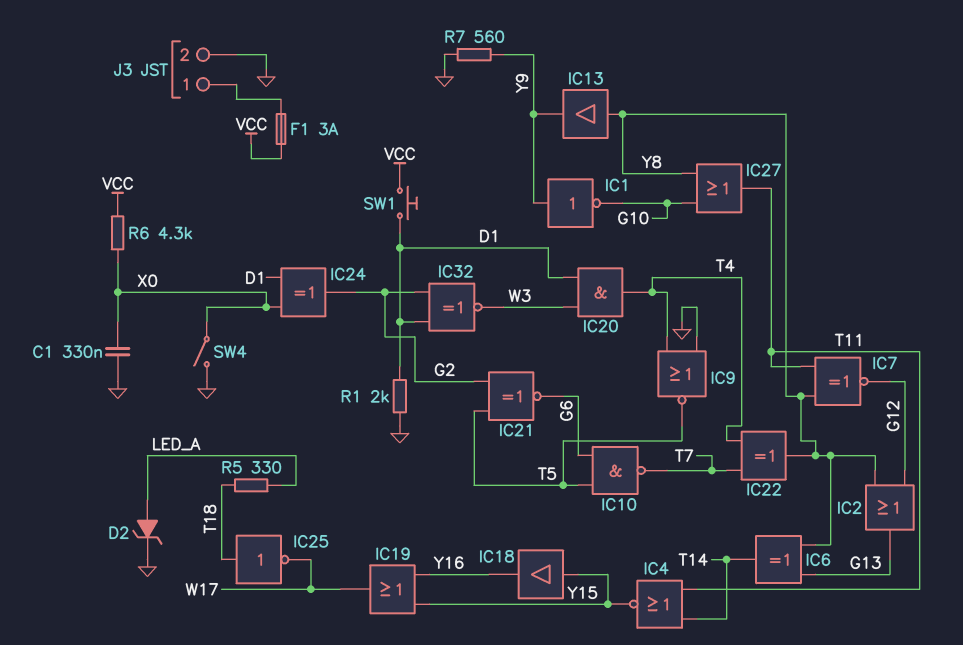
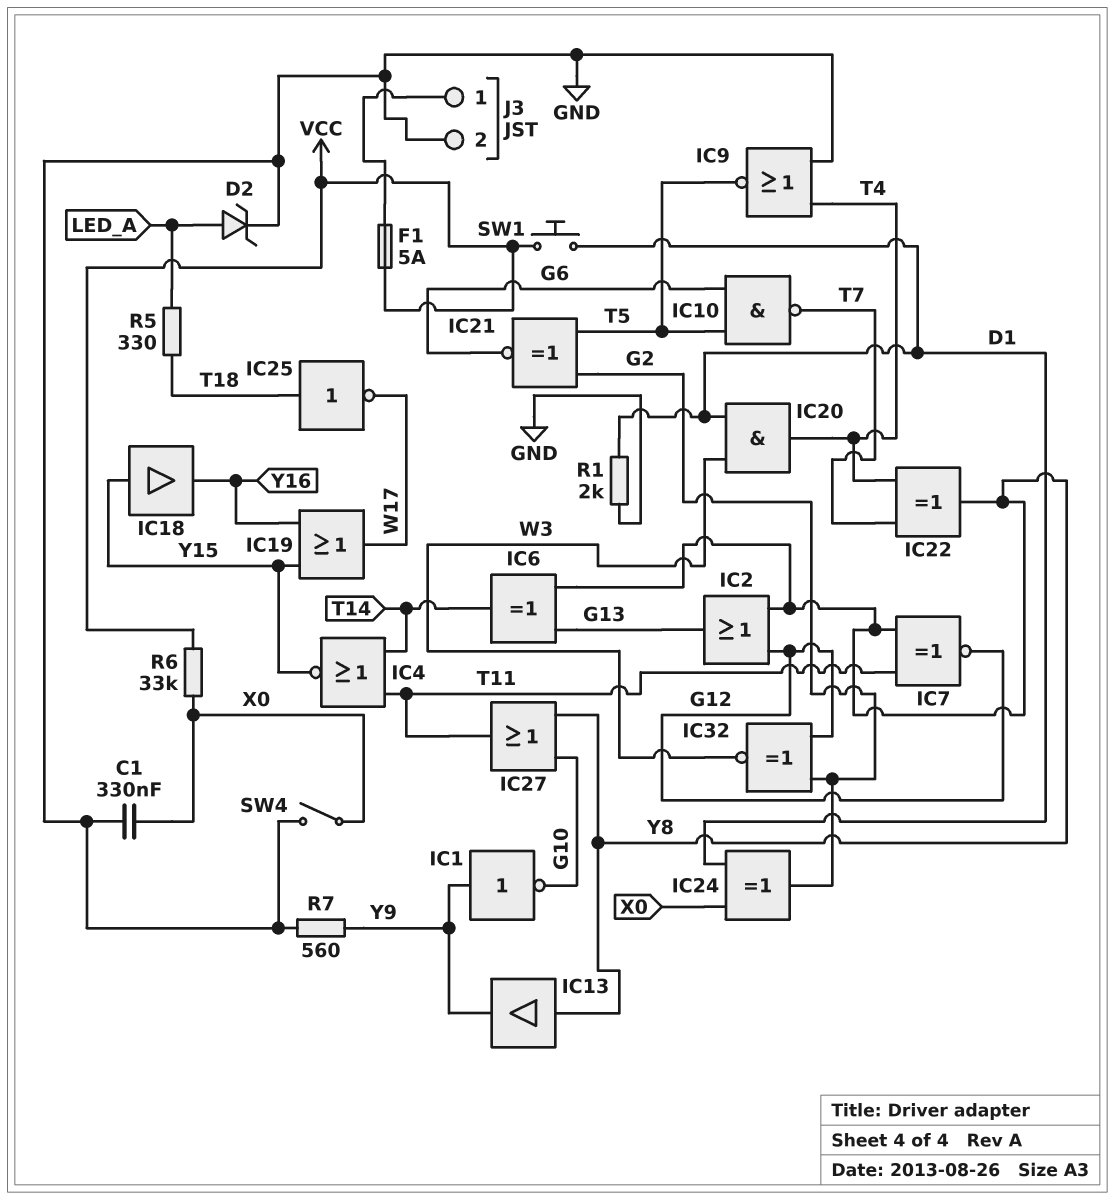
F1: 3A (J3/1, VCC) -> 5A (J3/1, VCC)
IC32: XNOR (in D1, in G2, out W3) -> XNOR (in G2, in G12, out W3)
R6: 4.3k (VCC, X0) -> 33k (VCC, X0)

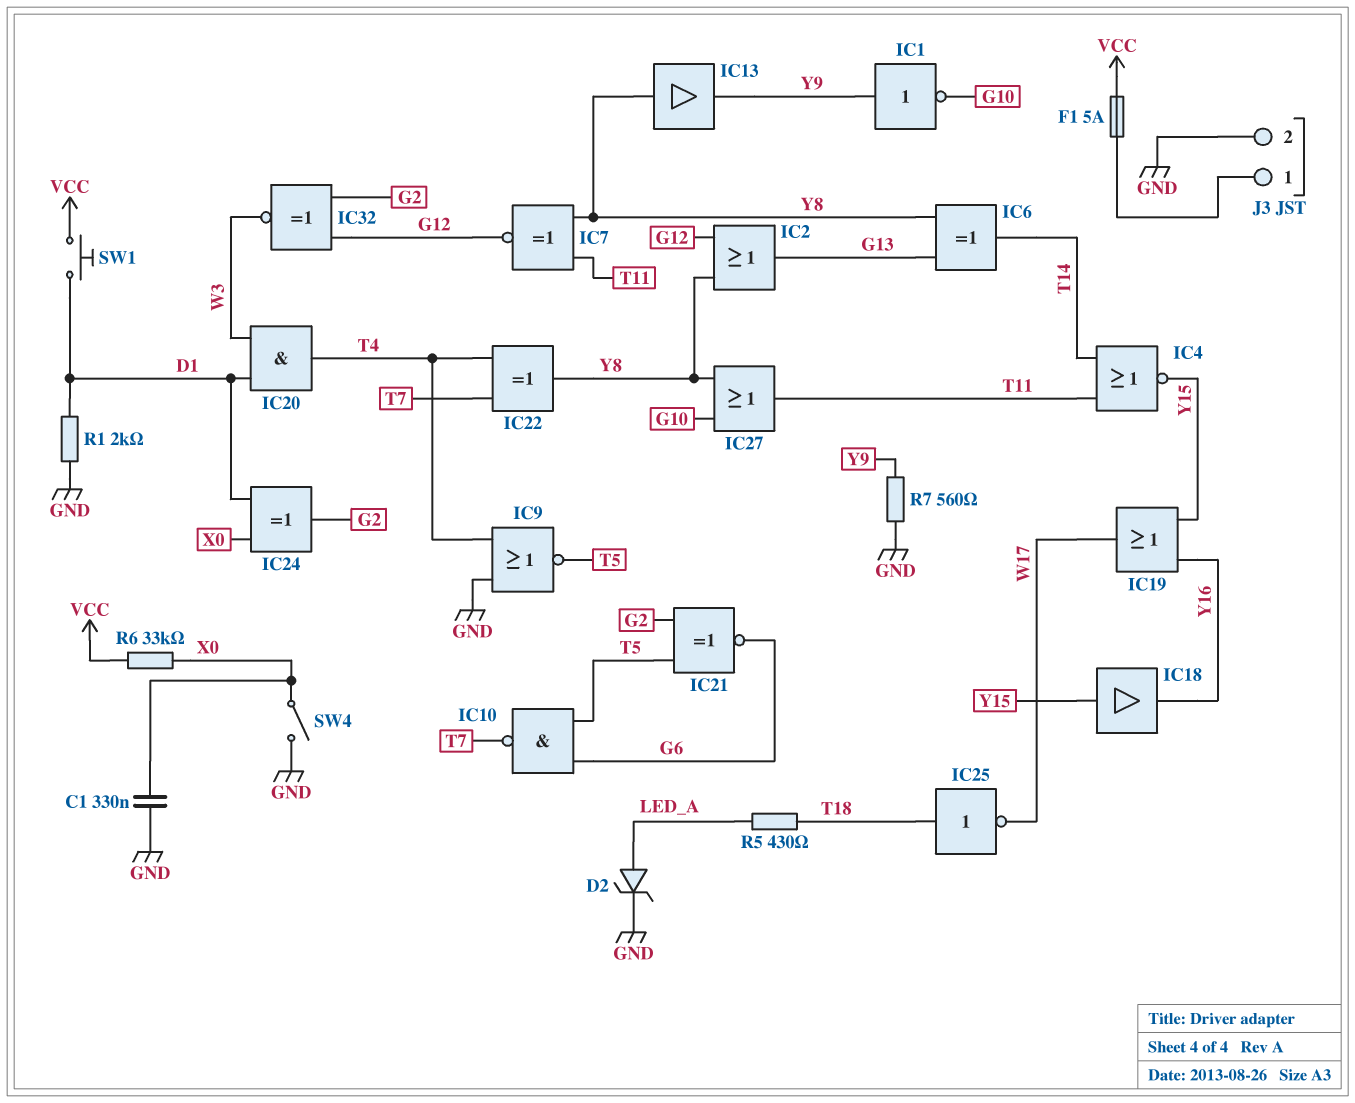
R5: 330 (LED_A, T18) -> 430 (LED_A, T18)

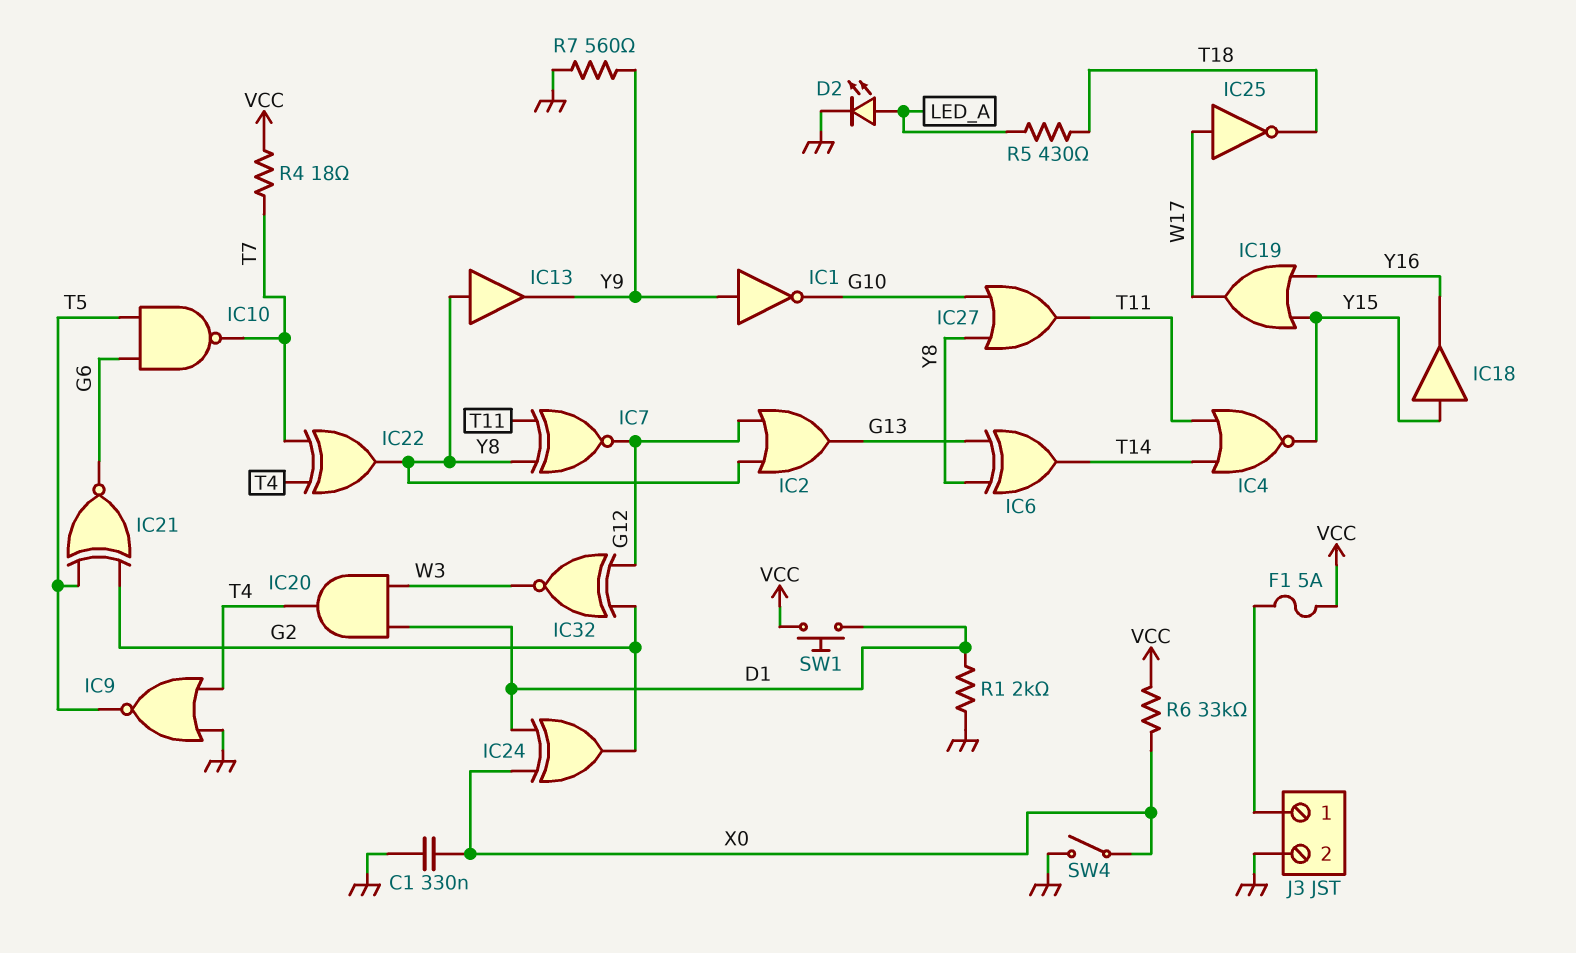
D2: zener (A LED_A, K GND) -> LED (A LED_A, K GND)
IC25: NOT (in T18, out W17) -> NOT (in W17, out T18)
R4: none -> 18 (T7, VCC)

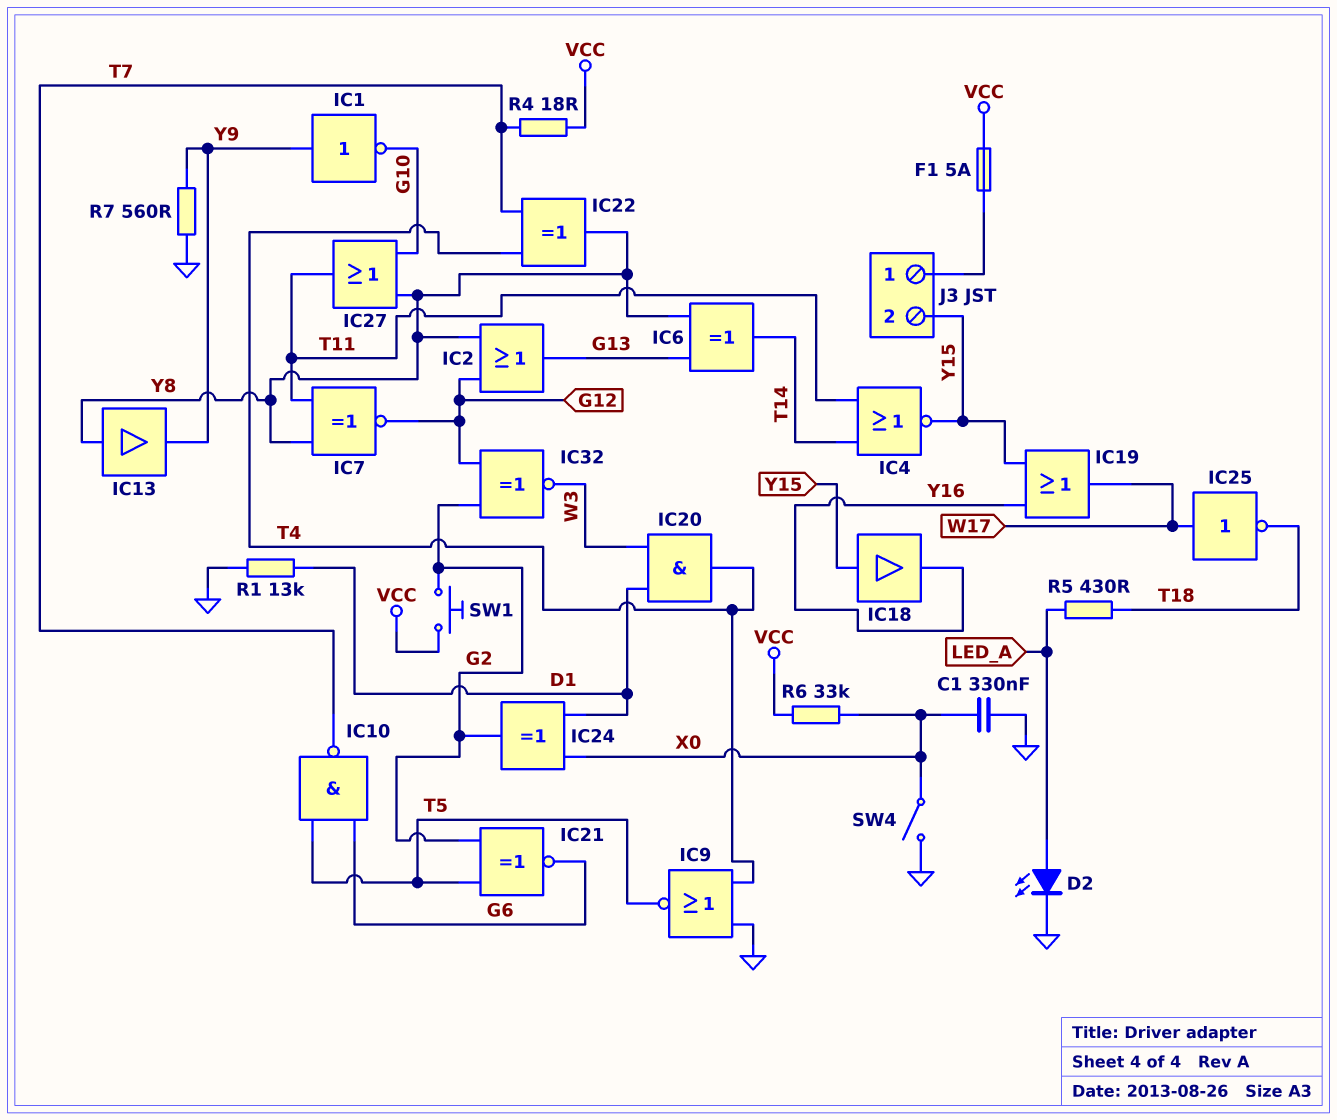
J3 pin 2: GND -> Y15
R1: 2k (D1, GND) -> 13k (D1, GND)
SW1: button (D1, VCC) -> button (G2, VCC)

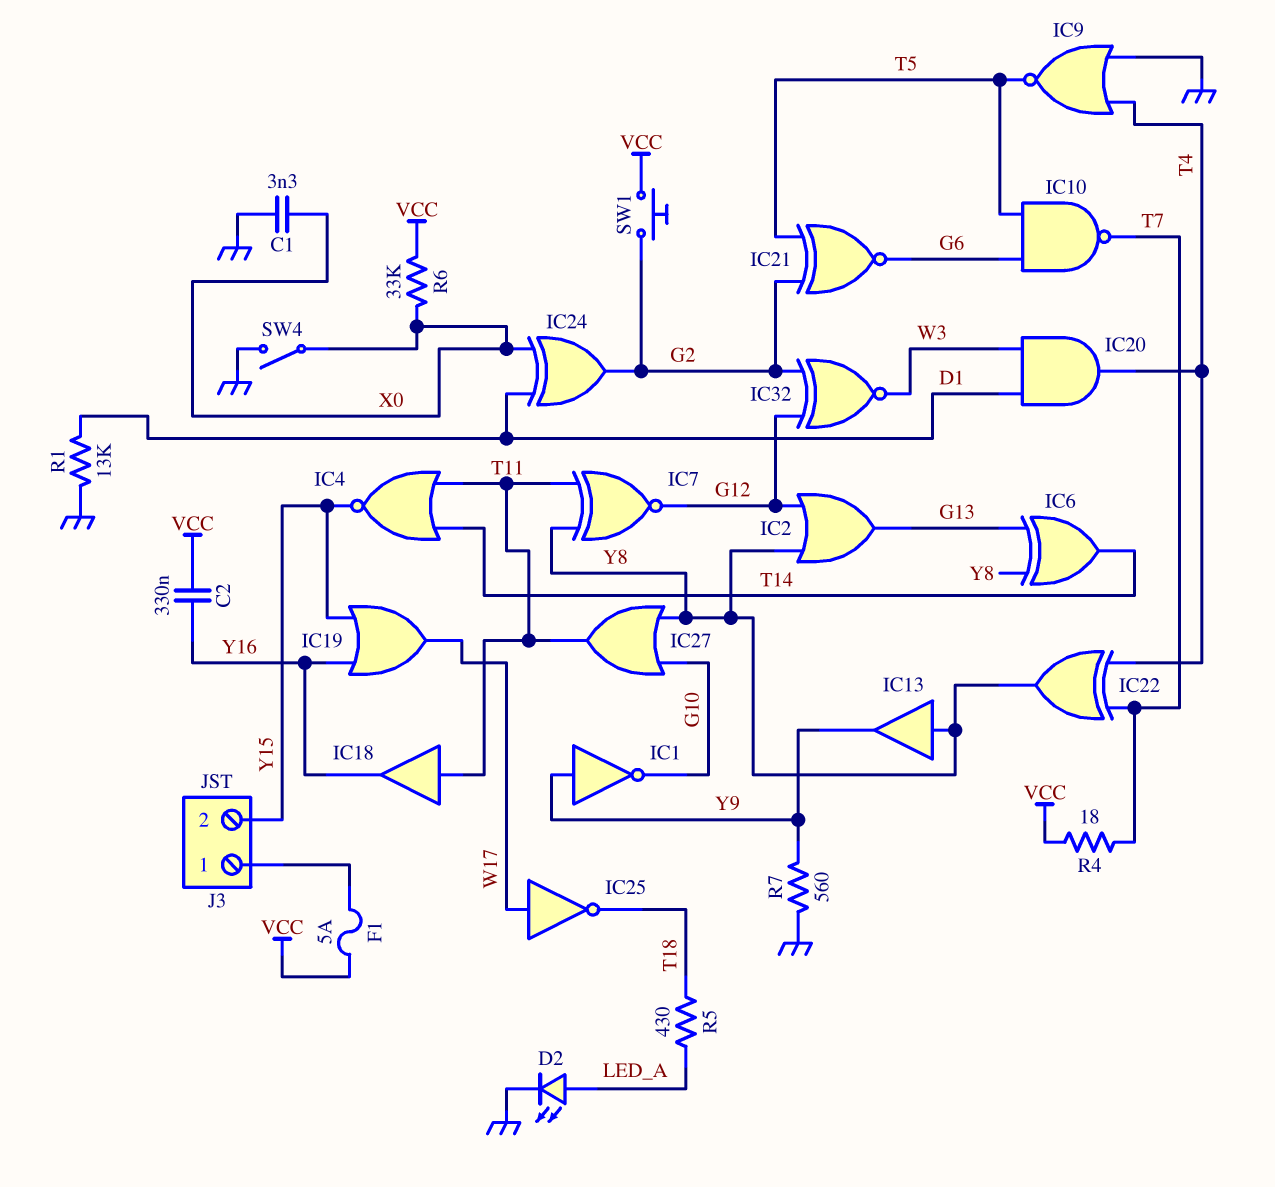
C1: 330nF (GND, X0) -> 3.3nF (GND, X0)
C2: none -> 330nF (VCC, Y16)
IC18: buffer (in Y15, out Y16) -> buffer (in T11, out Y16)

